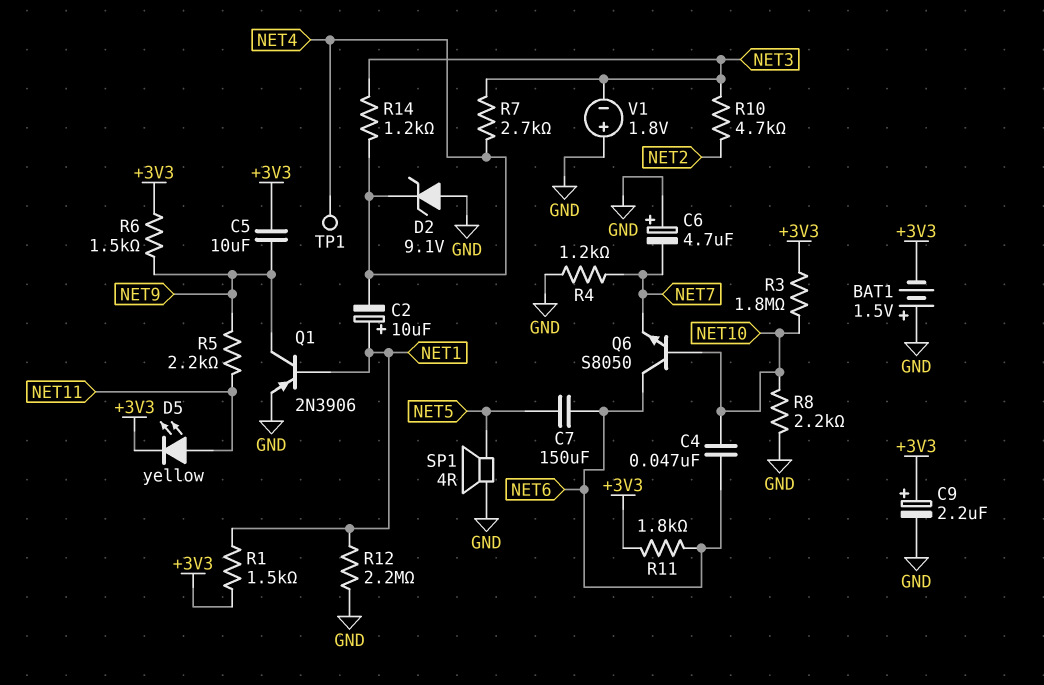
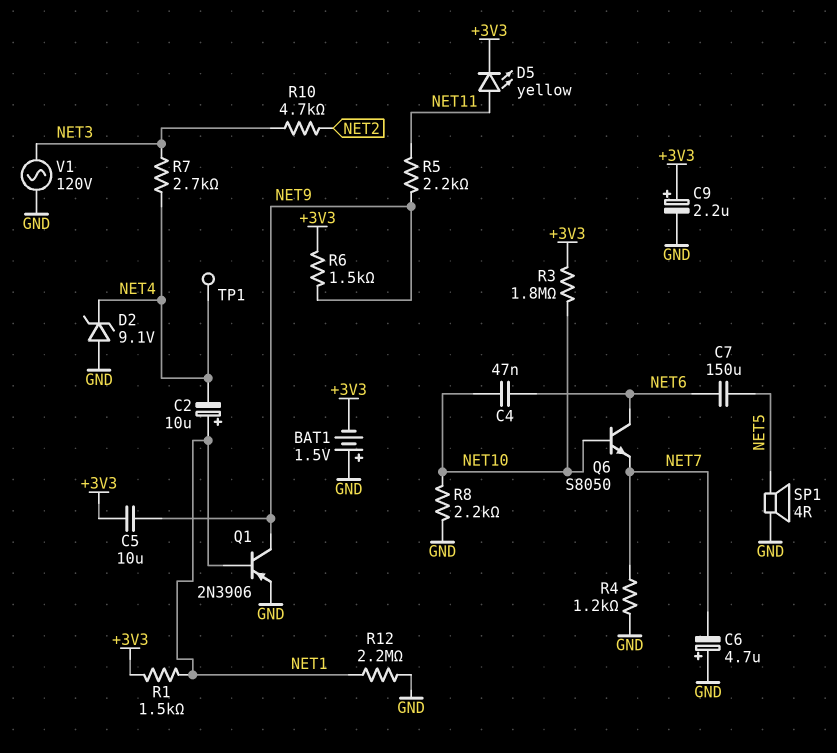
R11: 1.8k (+3V3, NET6) -> none
R14: 1.2k (NET3, NET4) -> none
V1: 1.8V (plus GND, minus NET3) -> AC 120V (GND, NET3)

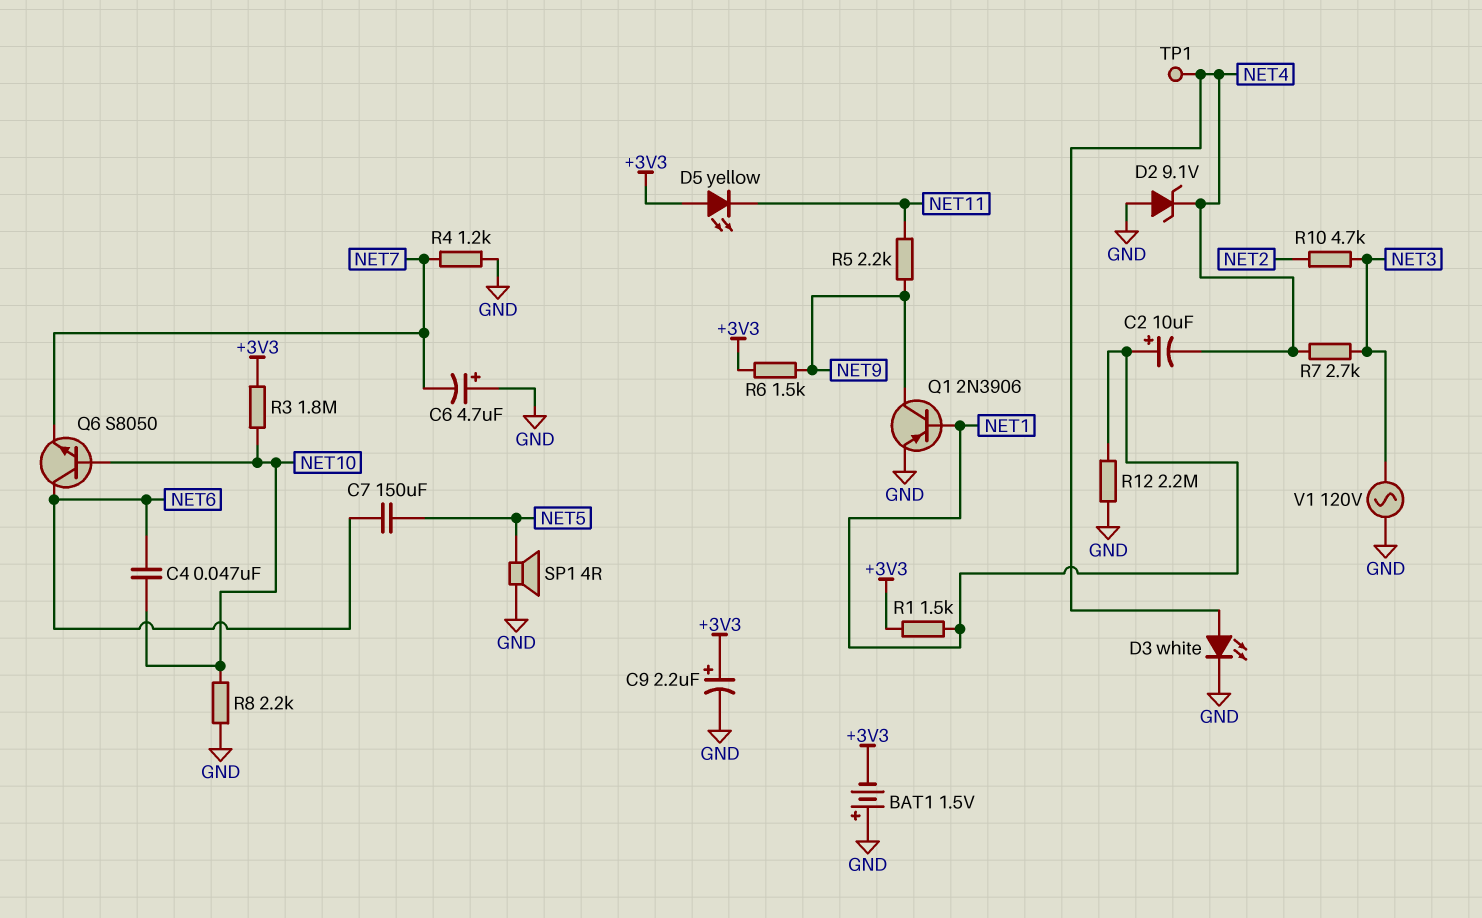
C5: 10uF (+3V3, NET9) -> none
D3: none -> LED white (A NET4, K GND)
D5: LED yellow (A NET11, K +3V3) -> LED yellow (A +3V3, K NET11)

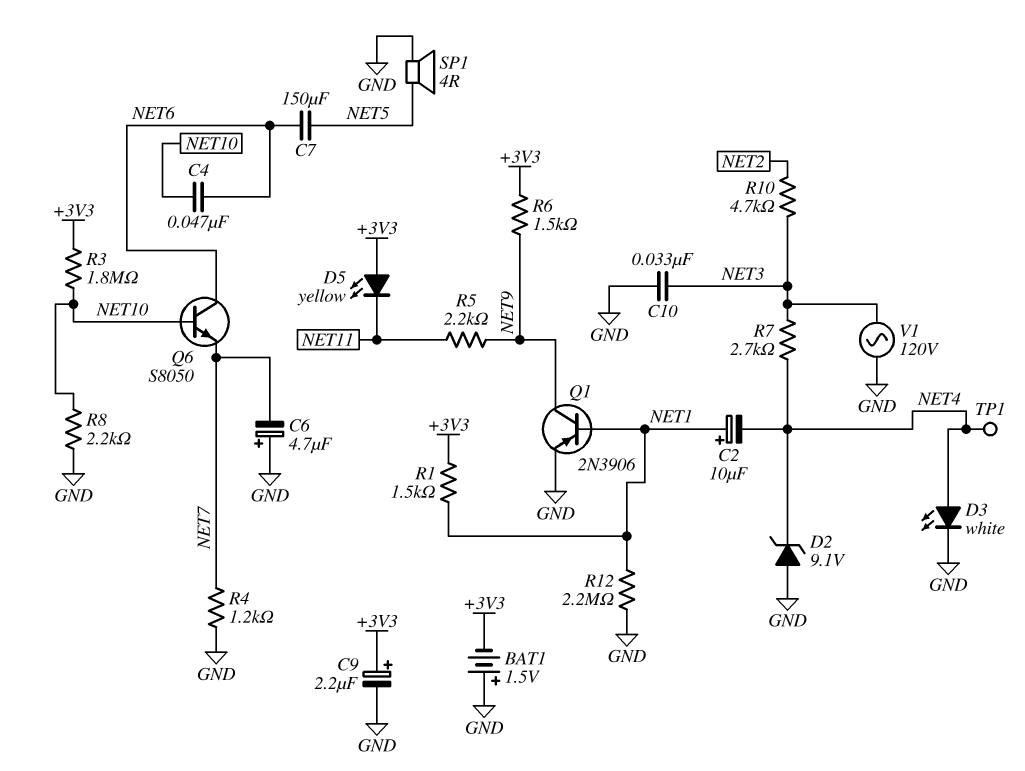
C10: none -> 33nF (GND, NET3)

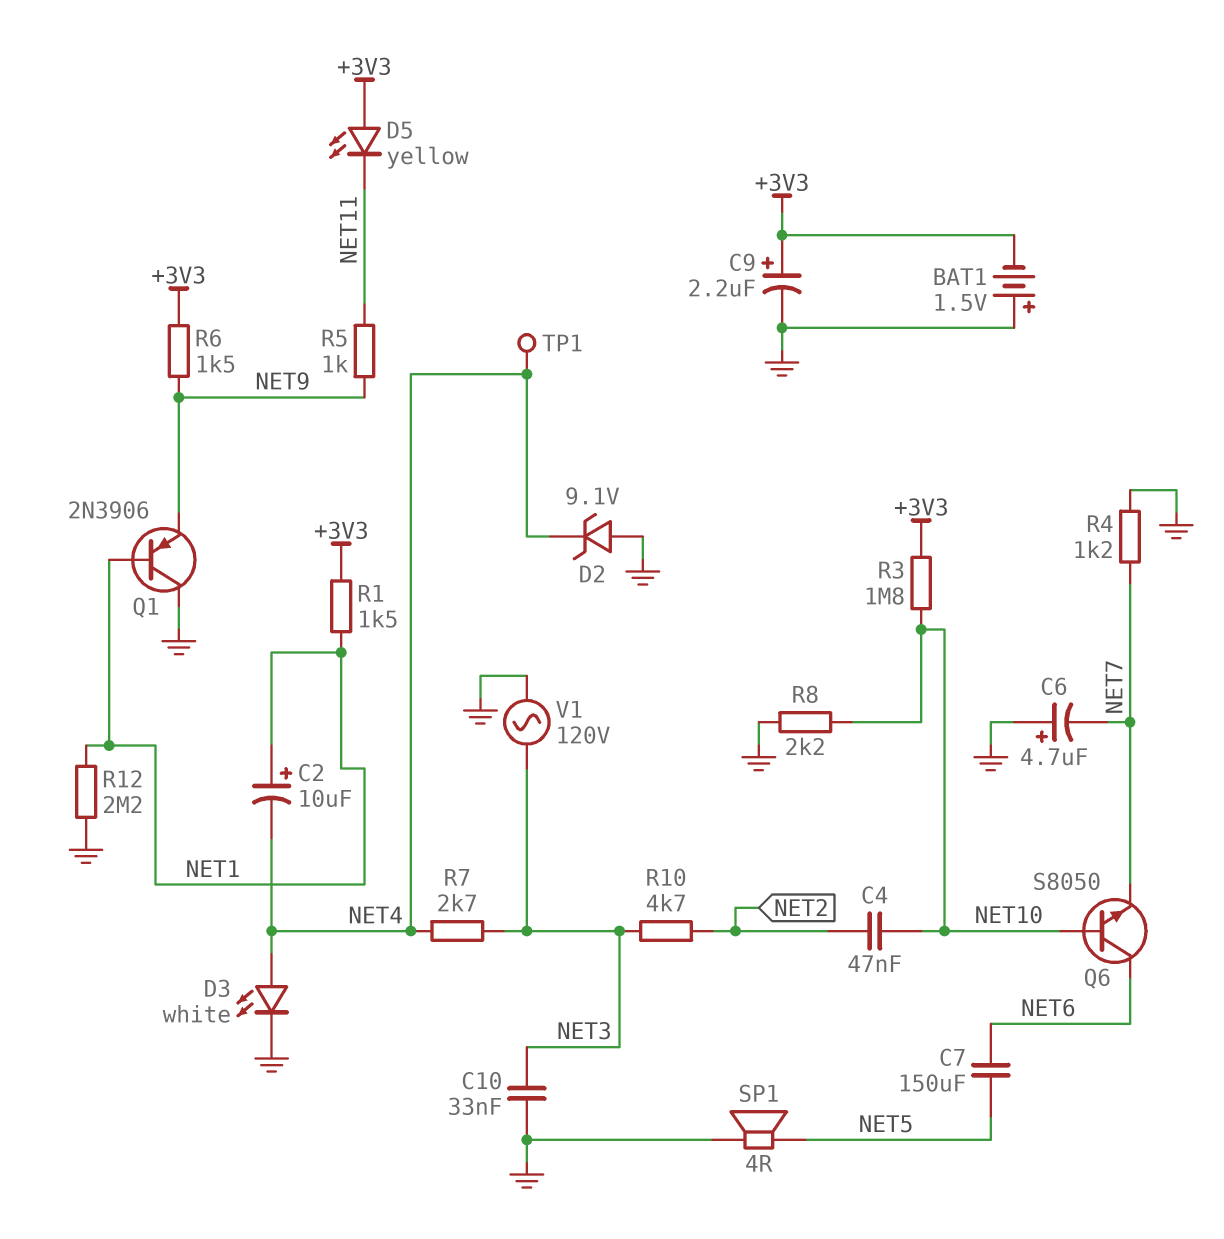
C4: 47nF (NET6, NET10) -> 47nF (NET2, NET10)
Q1: PNP 2N3906 (B NET1, C NET9, E GND) -> PNP 2N3906 (B NET1, C GND, E NET9)
R5: 2.2k (NET9, NET11) -> 1k (NET9, NET11)

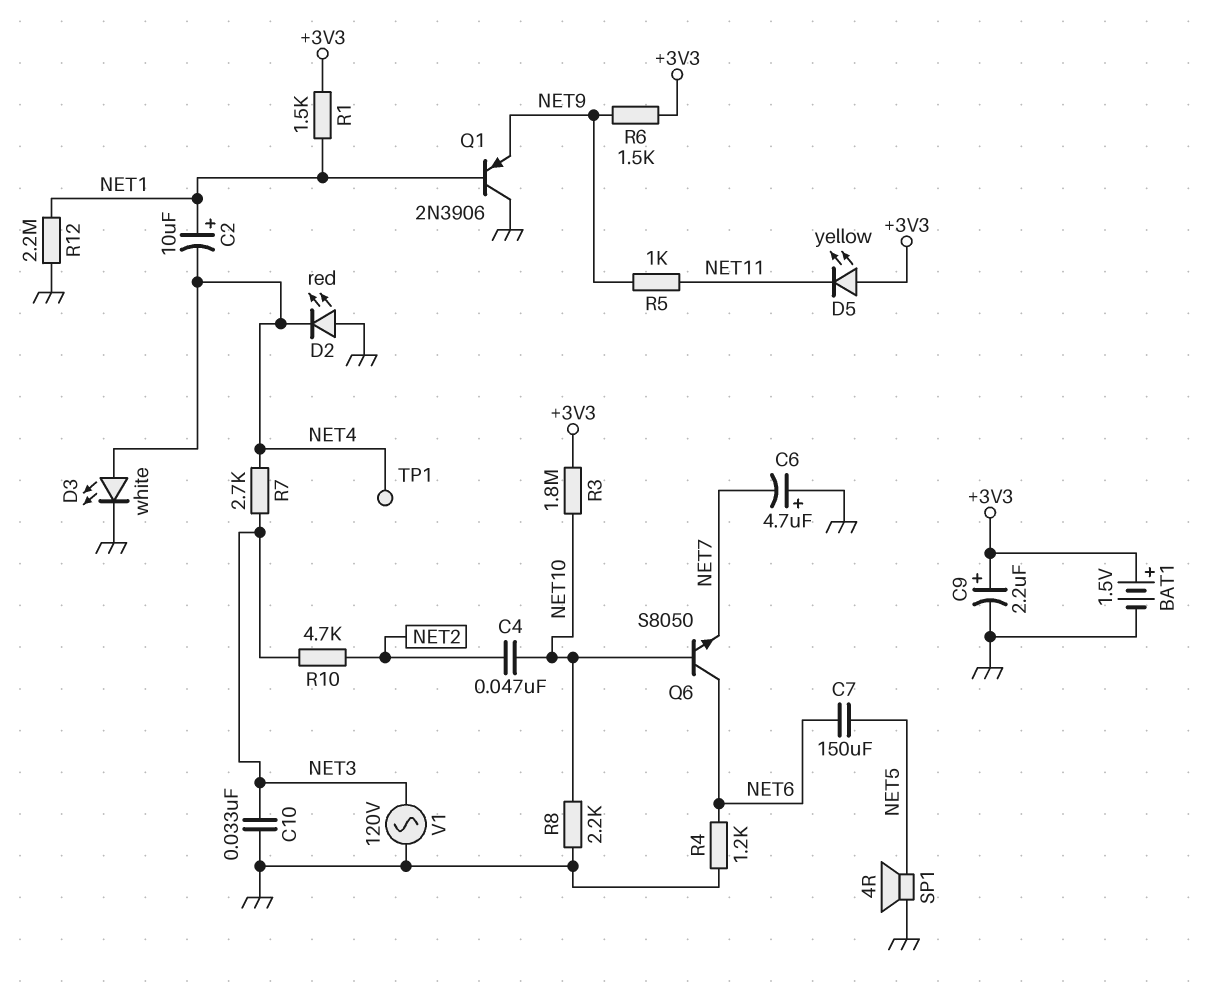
BAT1: 1.5V (plus GND, minus +3V3) -> 1.5V (plus +3V3, minus GND)
D2: zener 9.1V (A GND, K NET4) -> LED red (A GND, K NET4)
R4: 1.2k (GND, NET7) -> 1.2k (GND, NET6)

